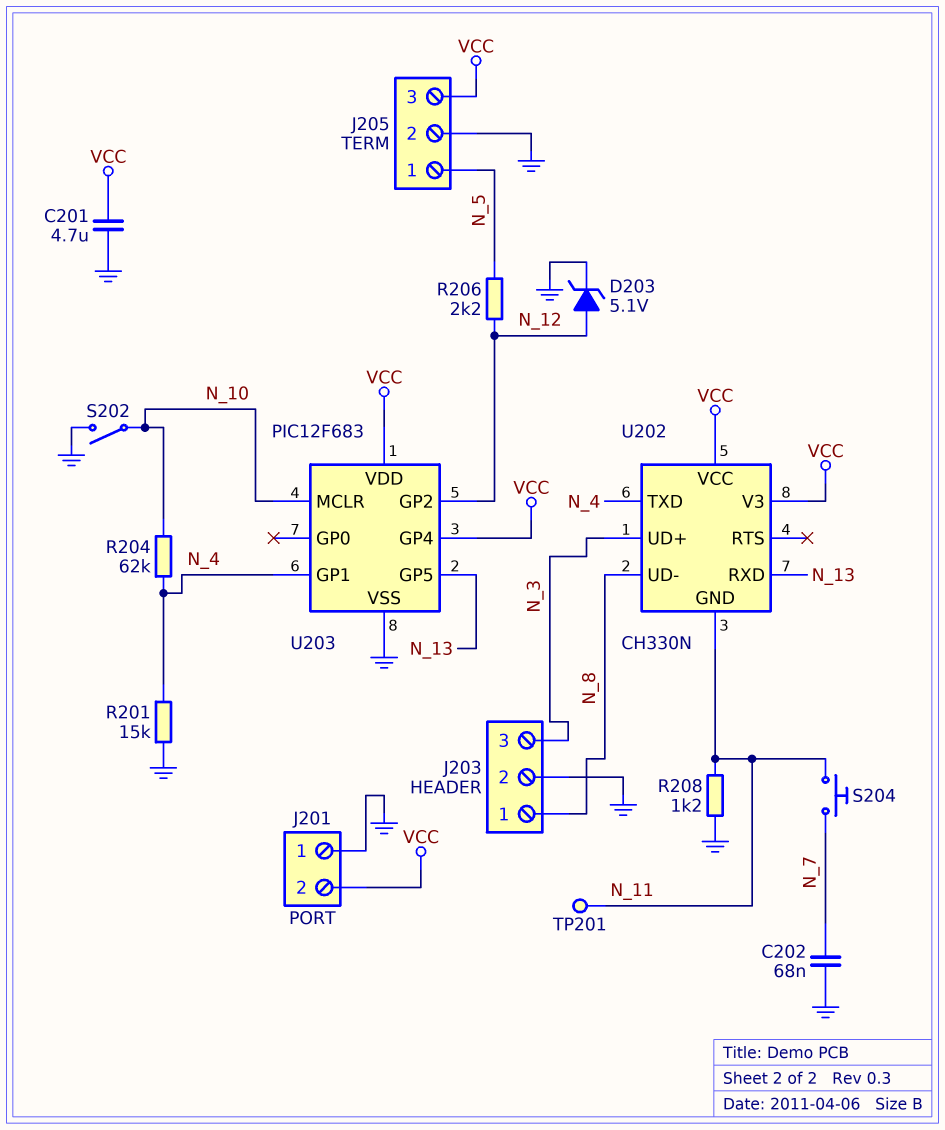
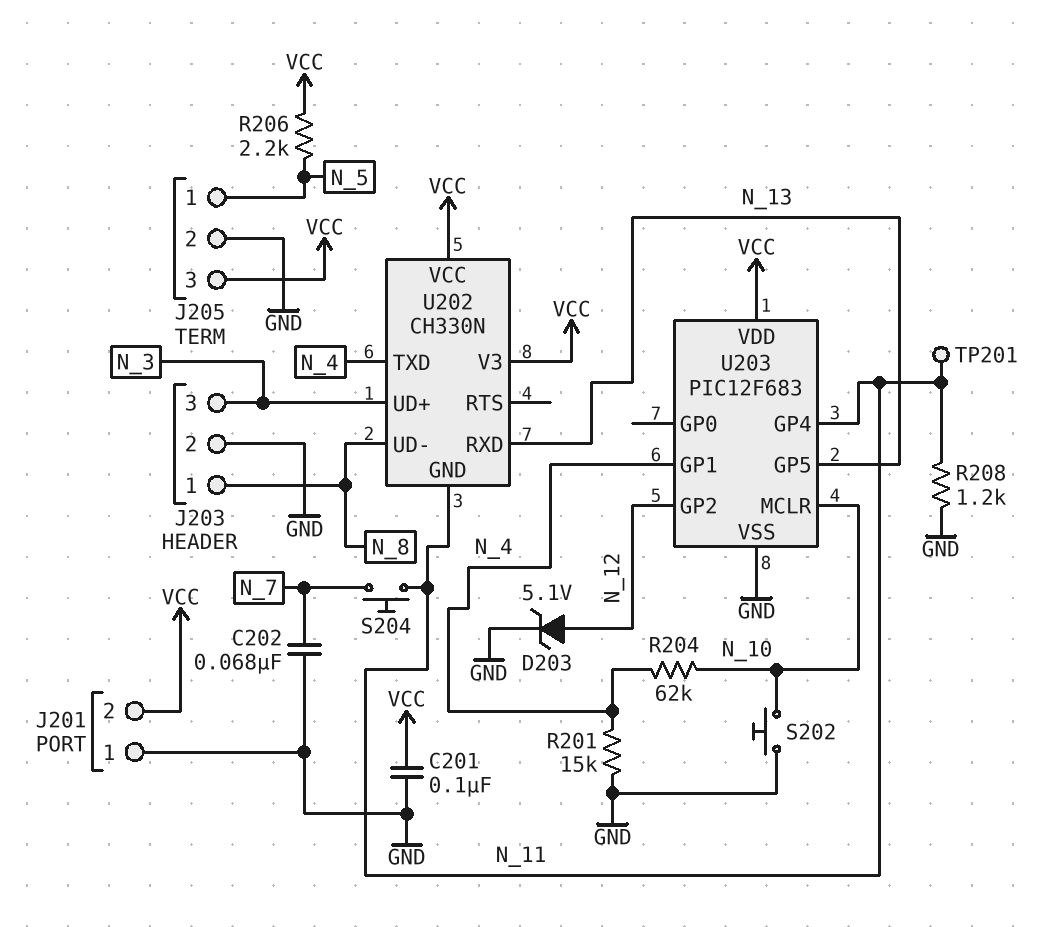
C201: 4.7uF (GND, VCC) -> 100nF (GND, VCC)
R206: 2.2k (N_5, N_12) -> 2.2k (N_5, VCC)
S202: switch (GND, N_10) -> button (GND, N_10)
U203 pin GP4: VCC -> N_11

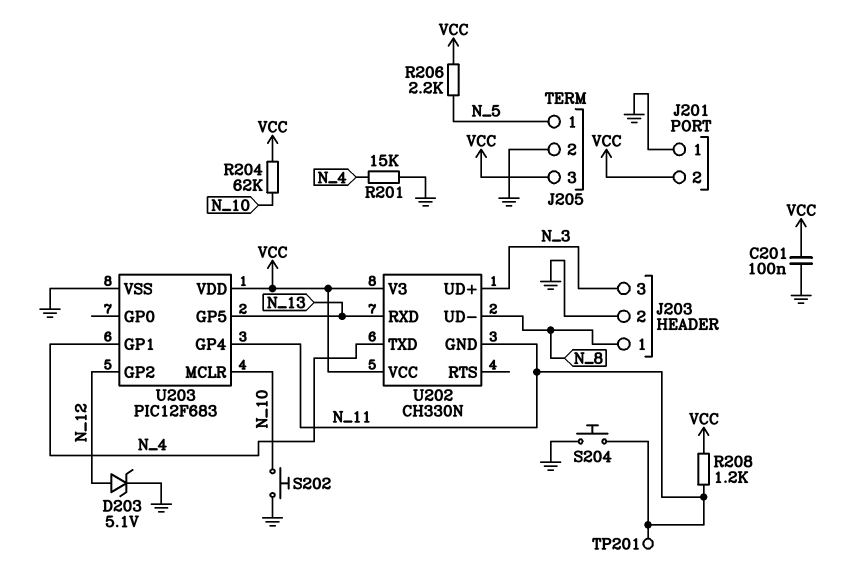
C202: 68nF (GND, N_7) -> none
R204: 62k (N_4, N_10) -> 62k (N_10, VCC)
R208: 1.2k (GND, N_11) -> 1.2k (N_11, VCC)
S204: button (N_7, N_11) -> button (GND, N_11)

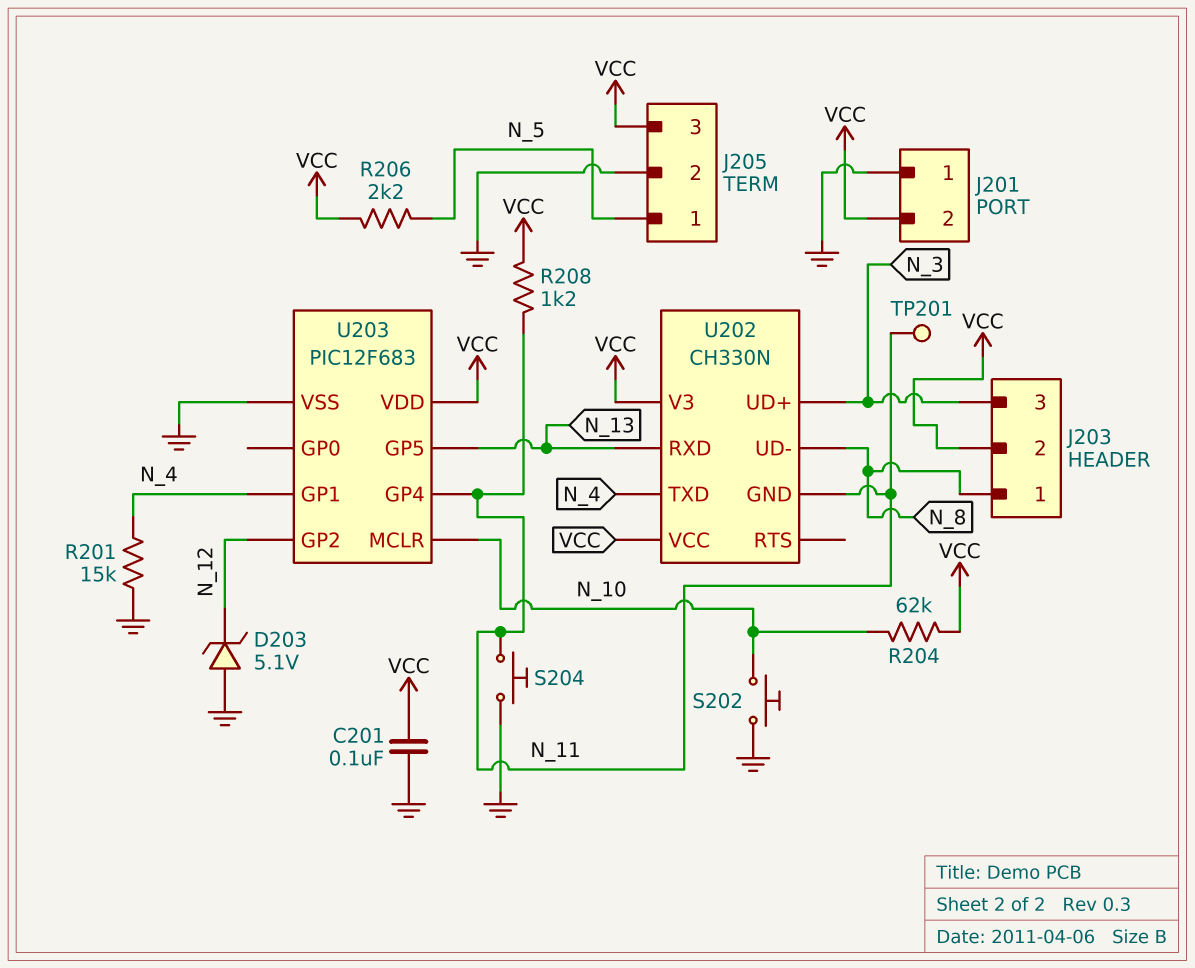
D203: zener 5.1V (A N_12, K GND) -> zener 5.1V (A GND, K N_12)
J203 pin 2: GND -> VCC

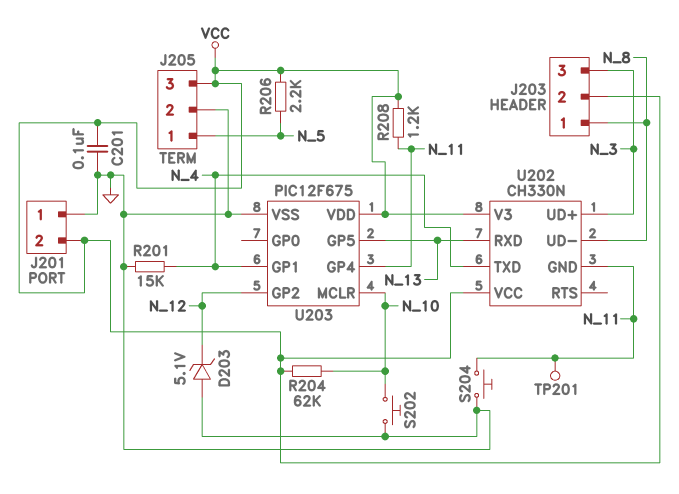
U203: PIC12F683 -> PIC12F675

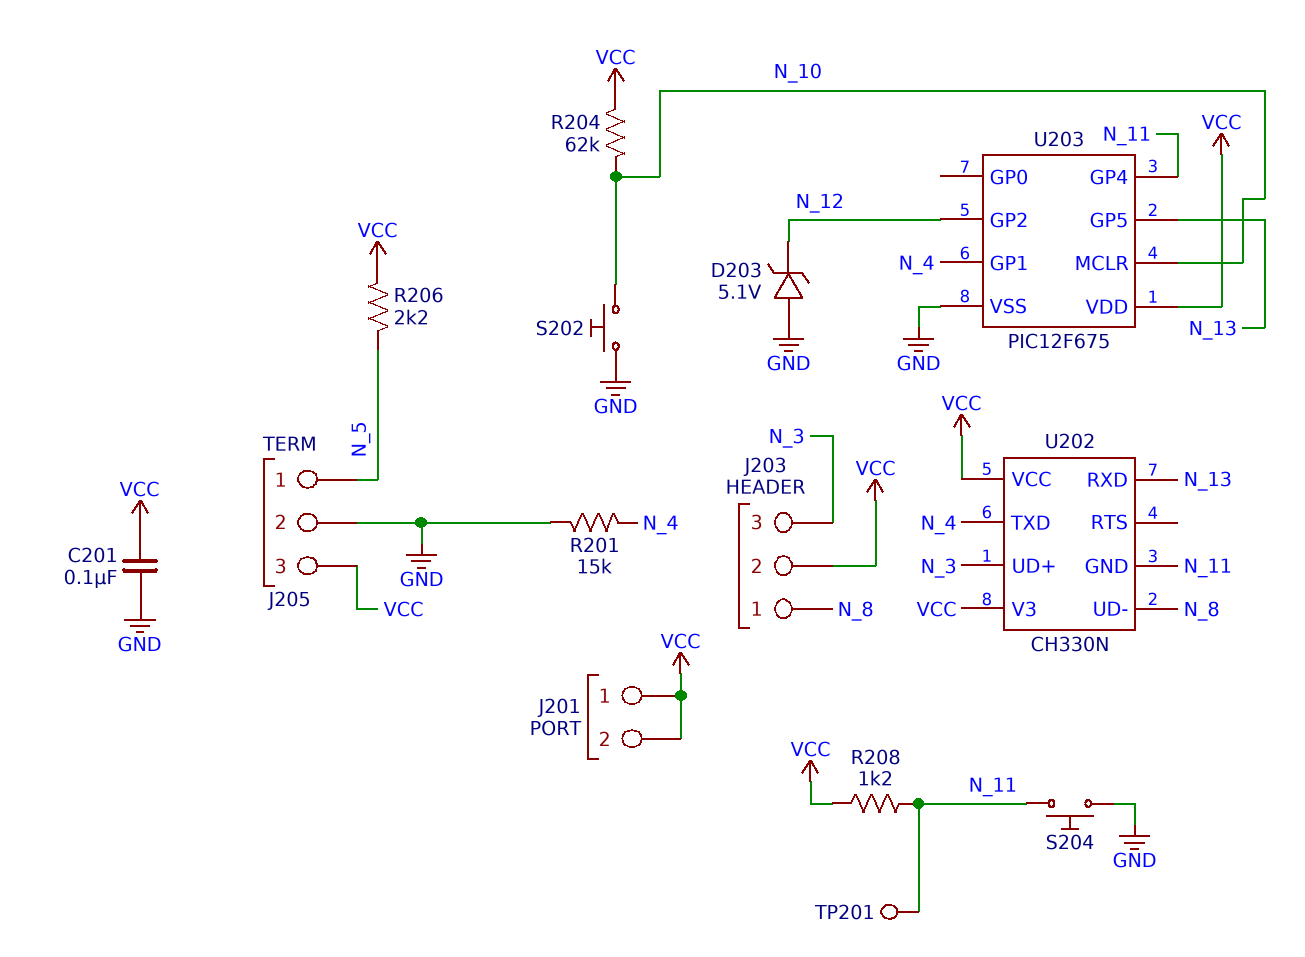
J201 pin 1: GND -> VCC

